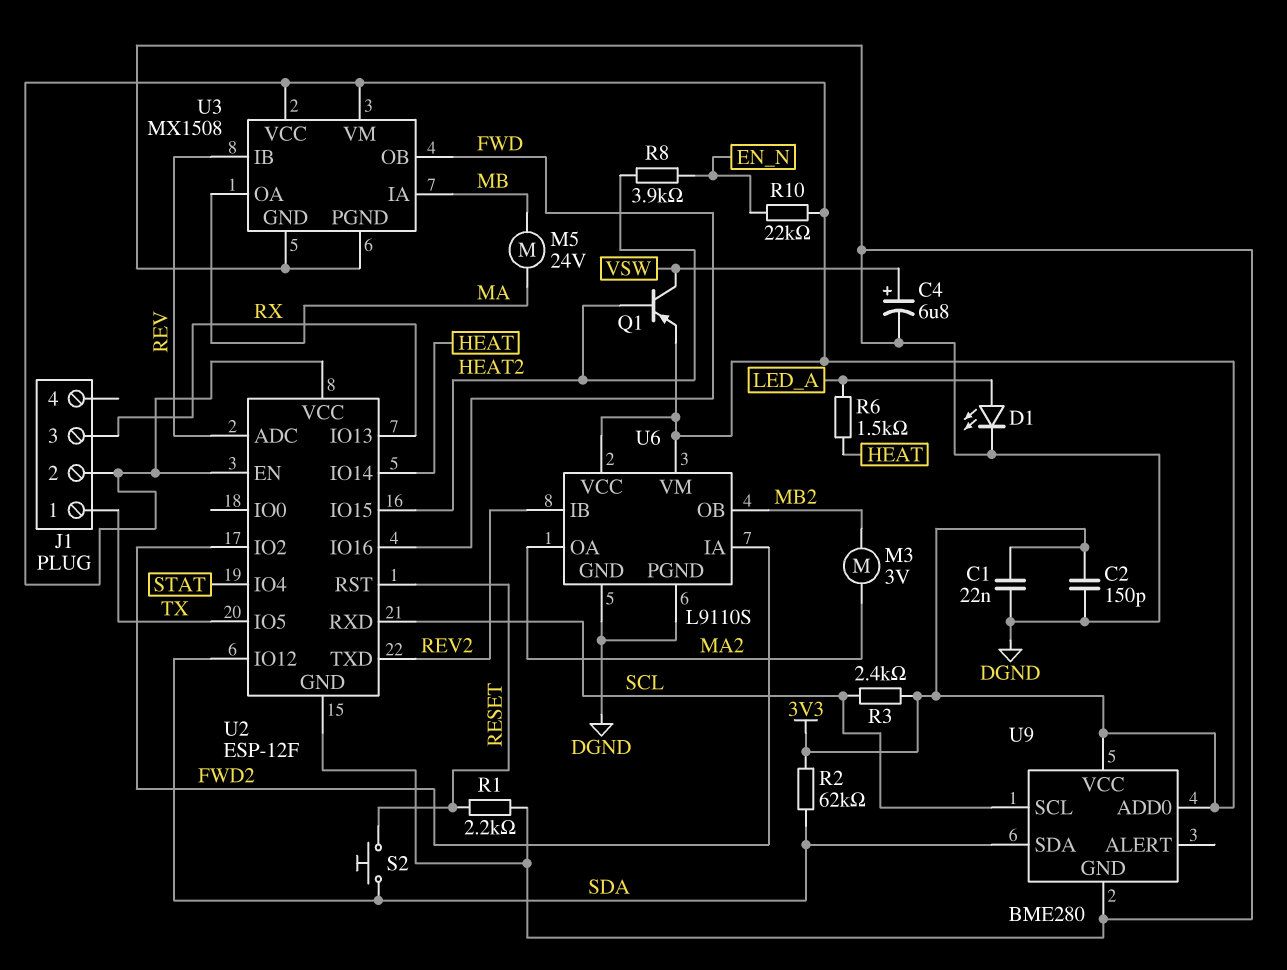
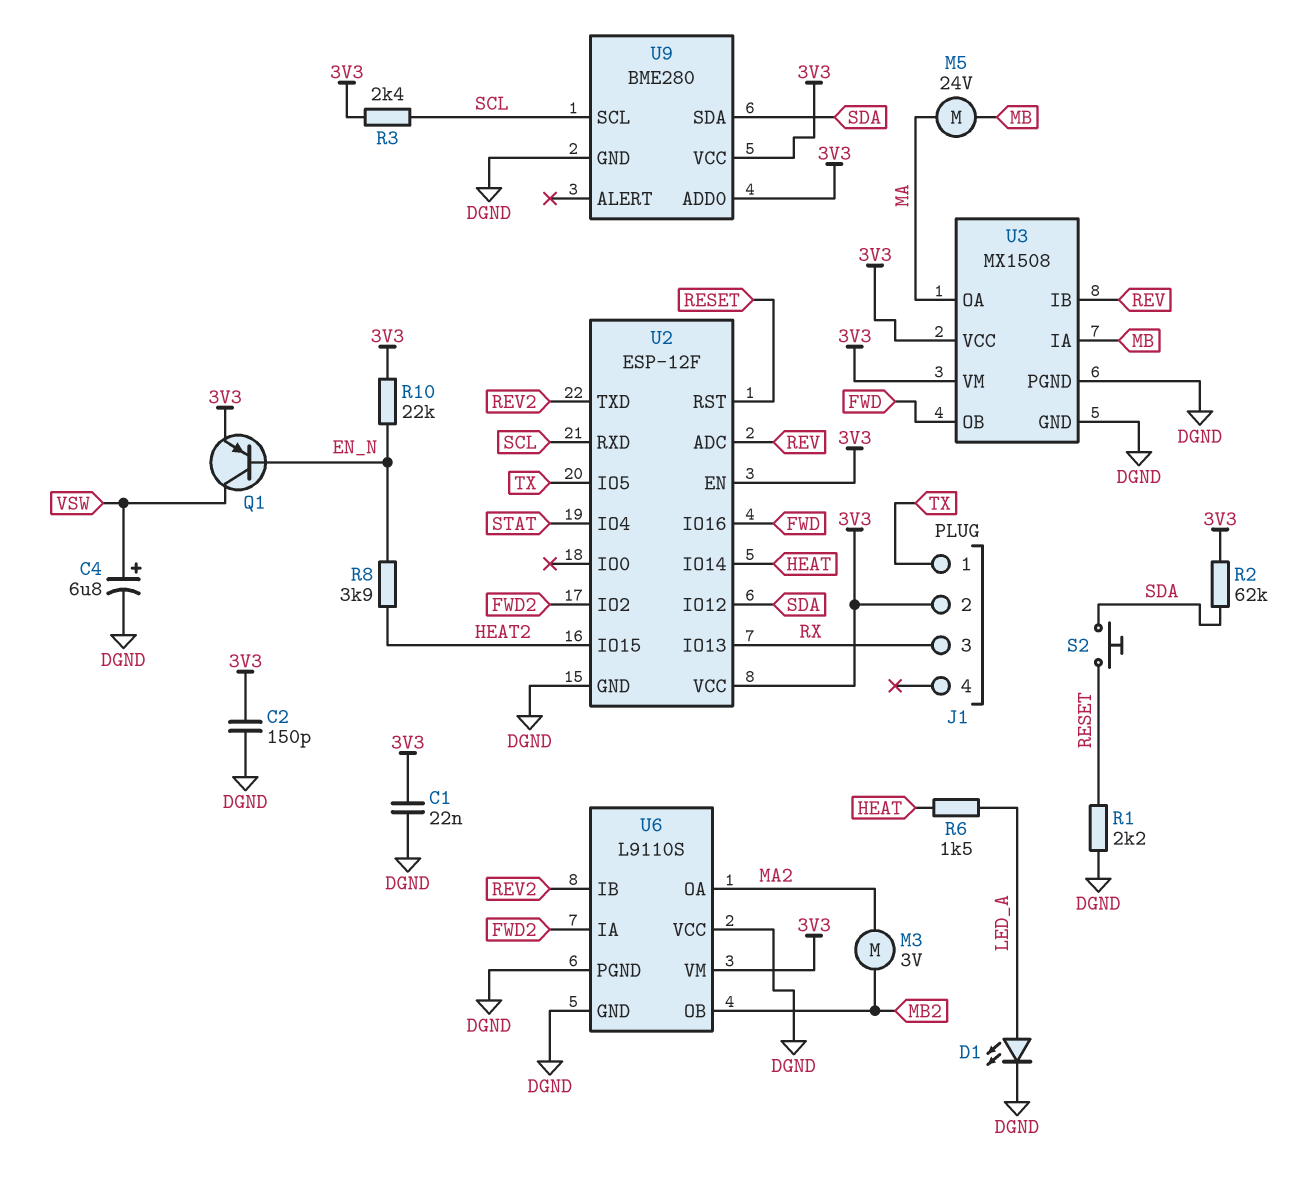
Q1: PNP (B HEAT2, C VSW, E 3V3) -> PNP (B EN_N, C VSW, E 3V3)
U6 pin VCC: 3V3 -> DGND

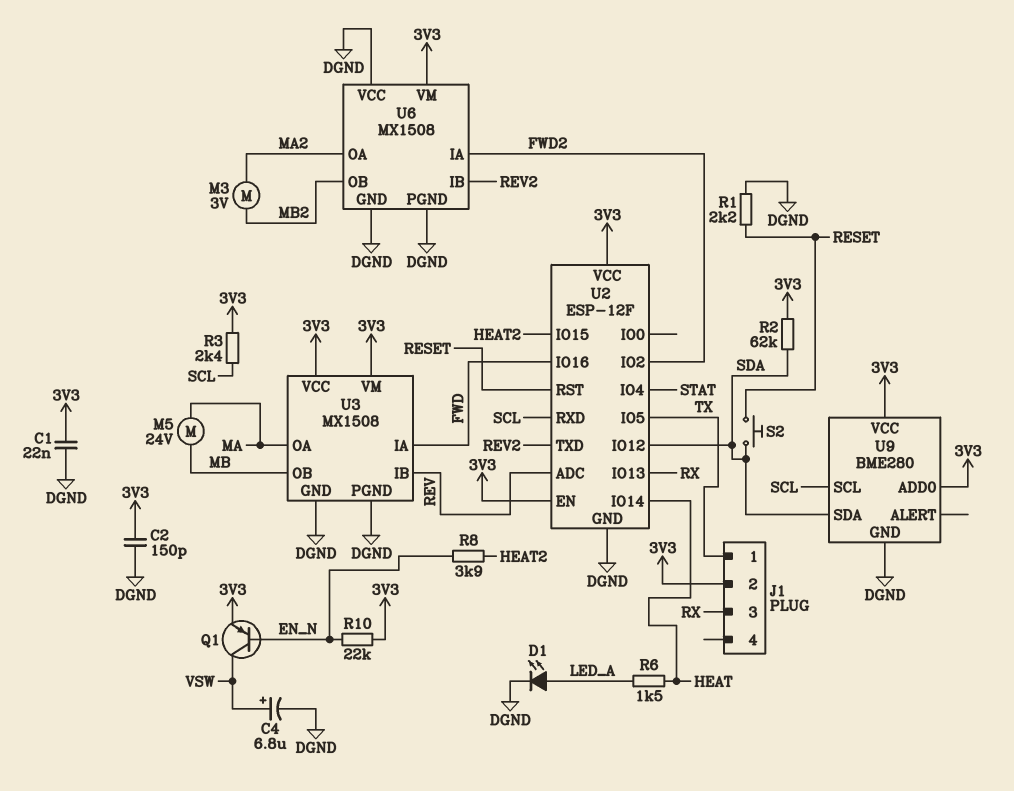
U3 pin IA: MB -> FWD
U3 pin OB: FWD -> MB
U6: L9110S -> MX1508

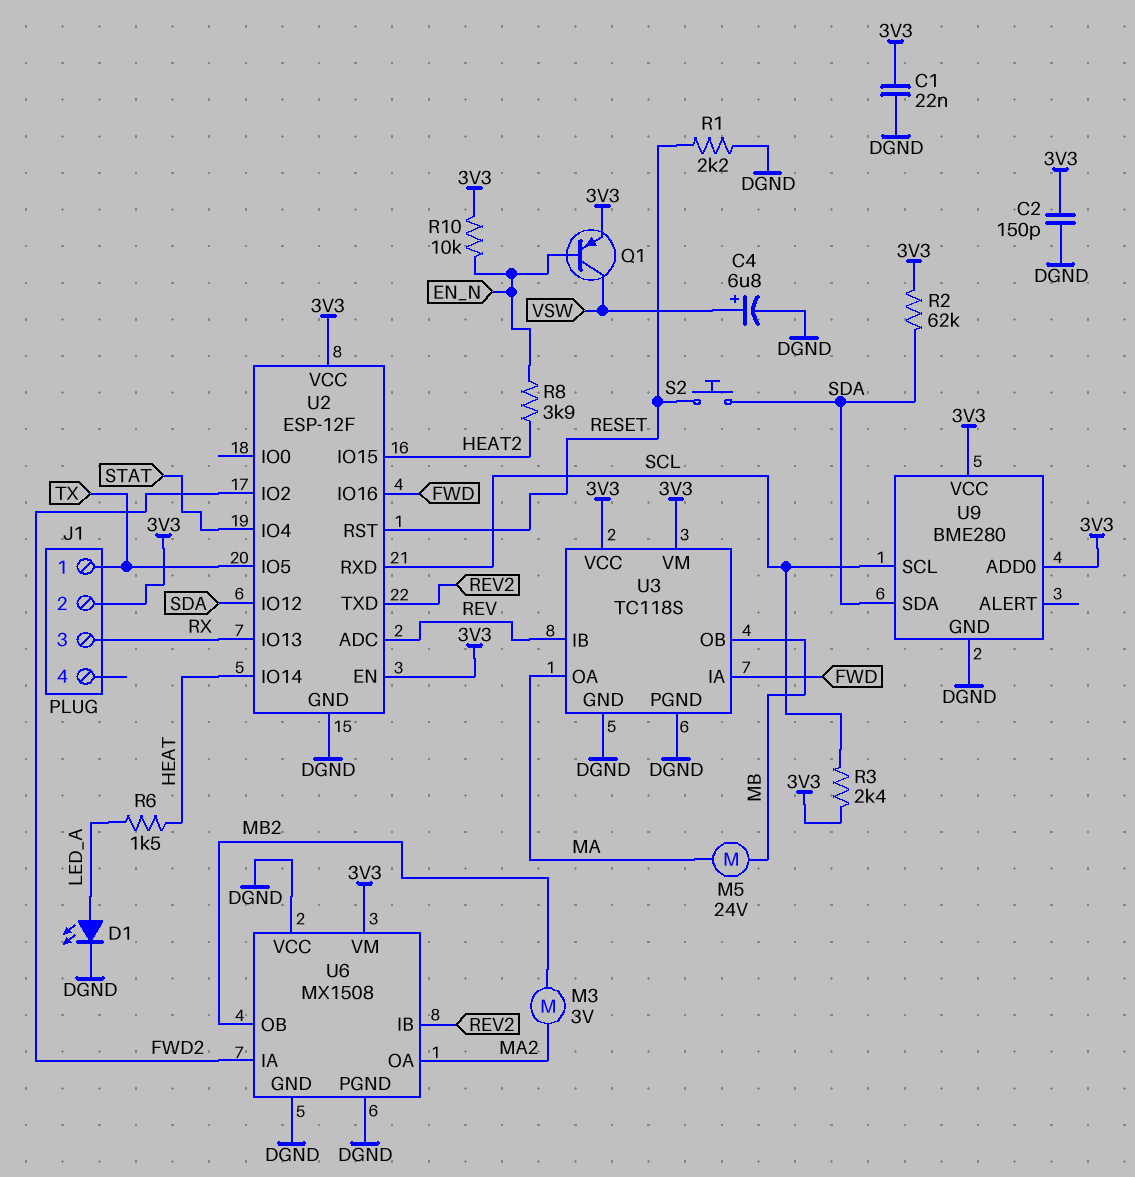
R10: 22k (3V3, EN_N) -> 10k (3V3, EN_N)
U3: MX1508 -> TC118S

